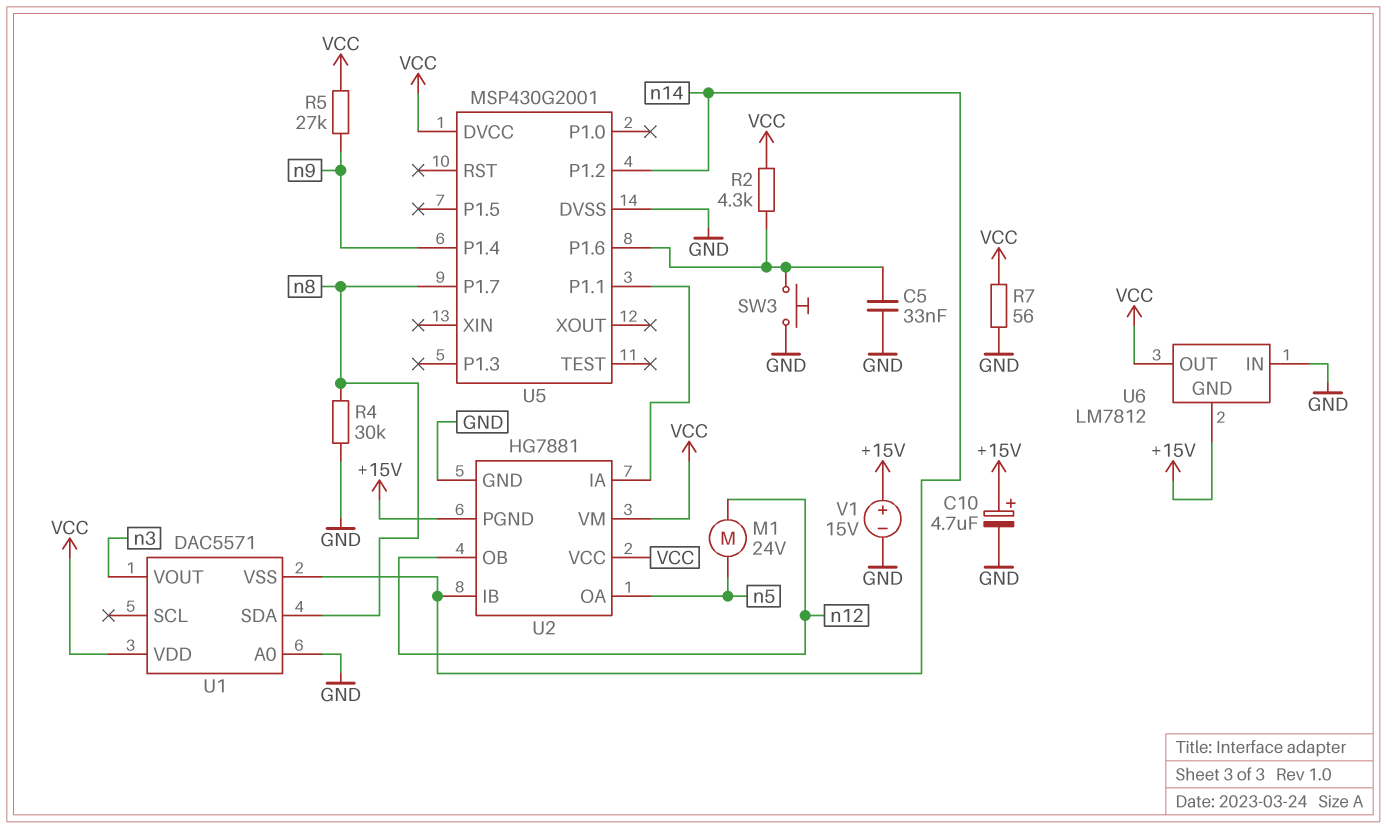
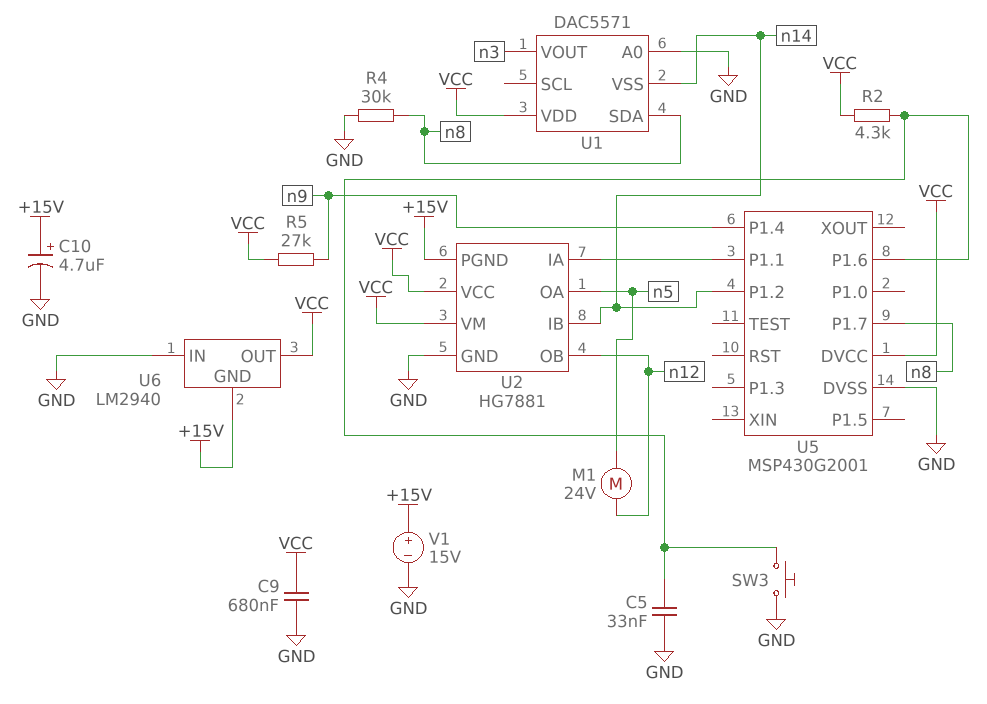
C9: none -> 680nF (GND, VCC)
R7: 56 (GND, VCC) -> none
U6: LM7812 -> LM2940

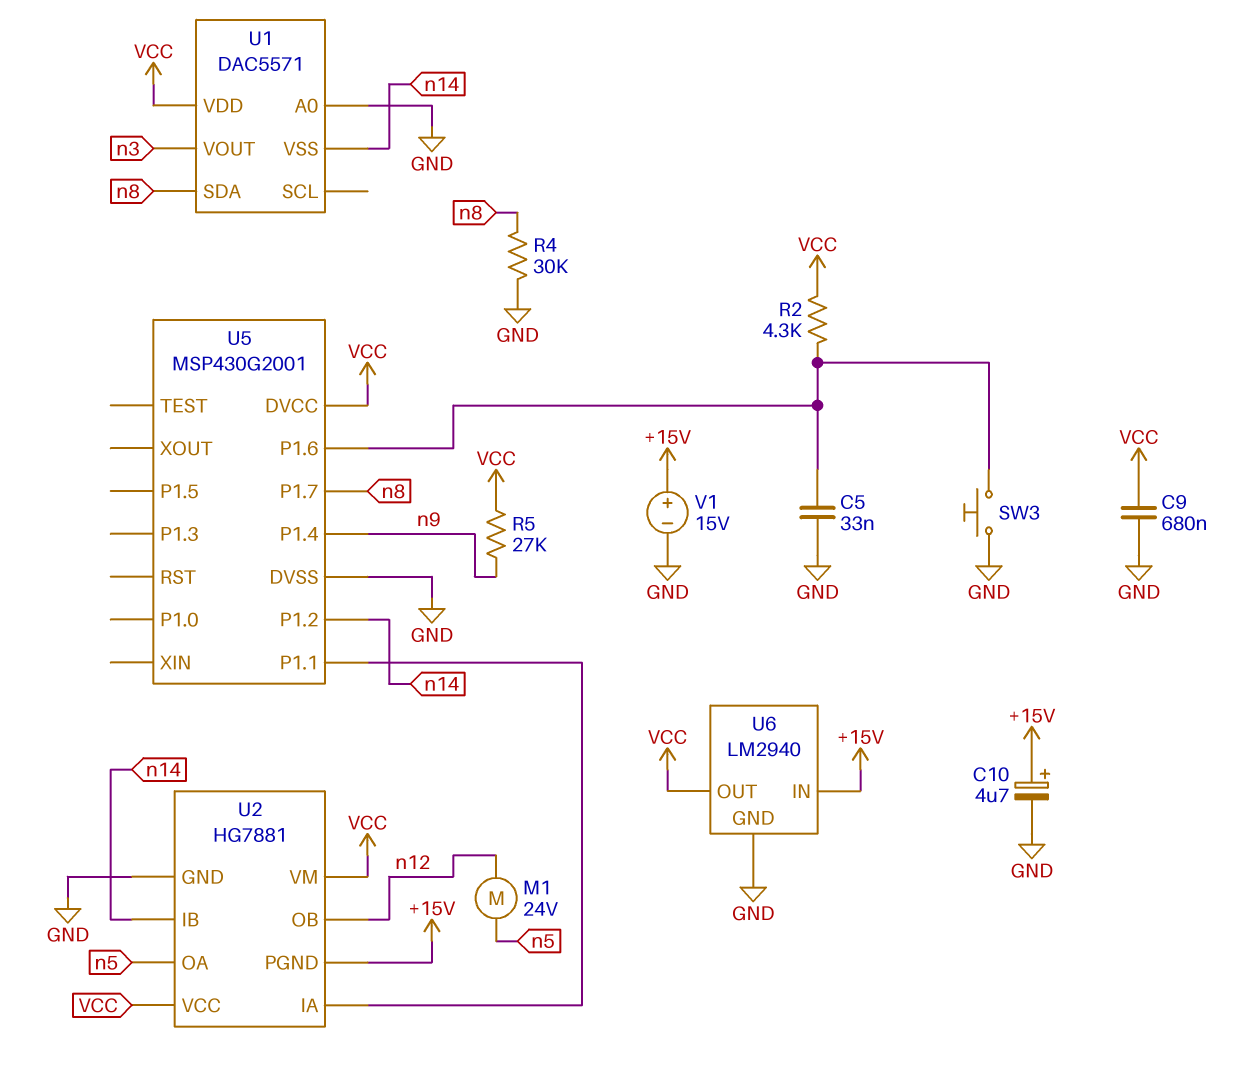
U6 pin GND: +15V -> GND
U6 pin IN: GND -> +15V

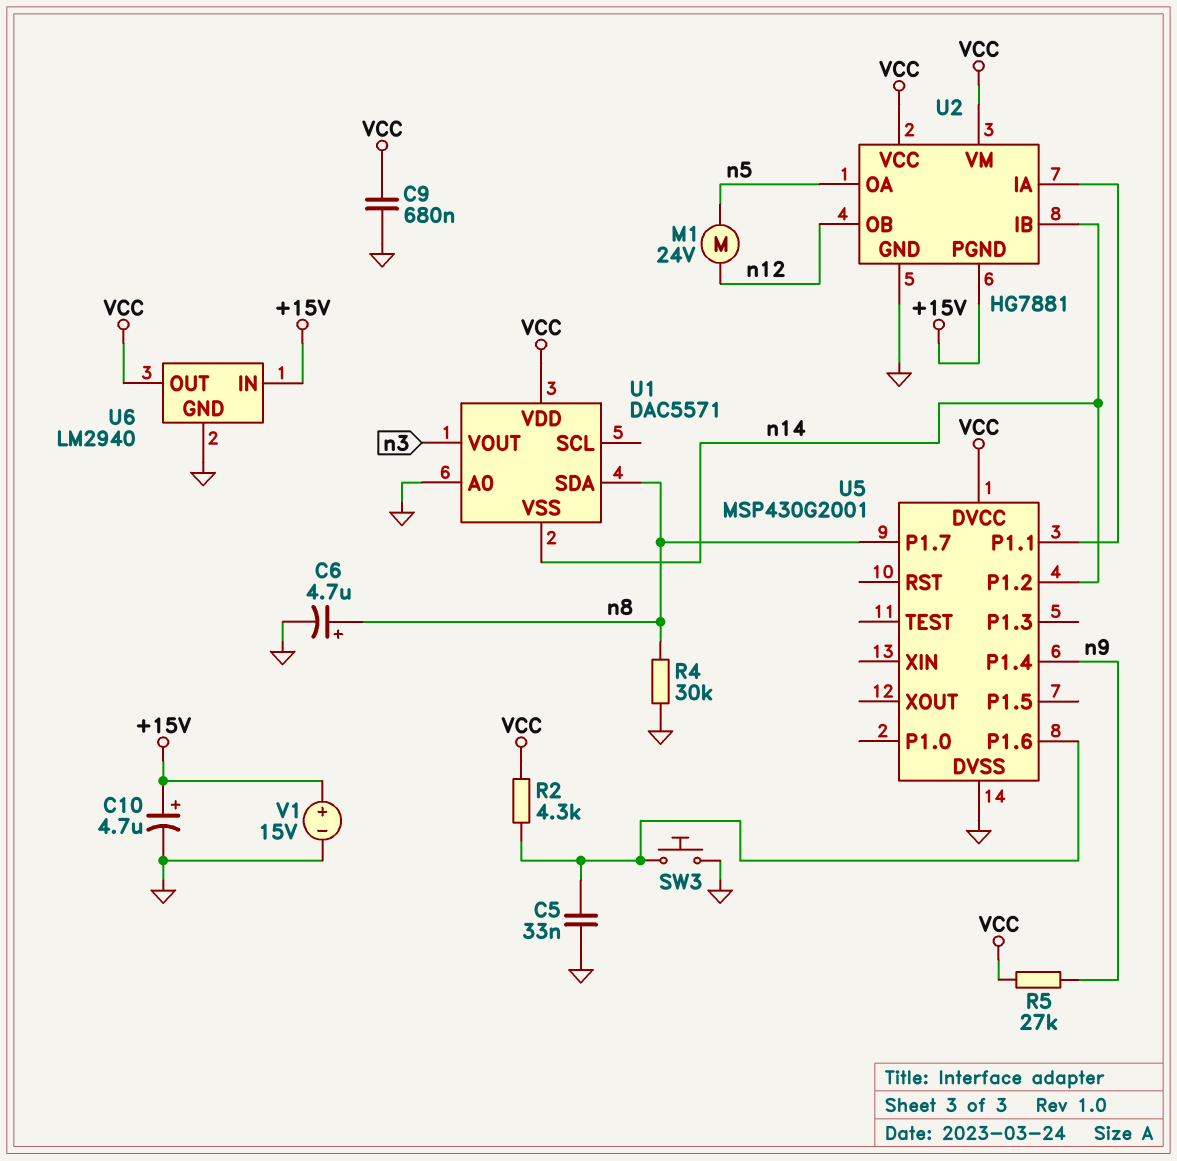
C6: none -> 4.7uF (plus n8, minus GND)

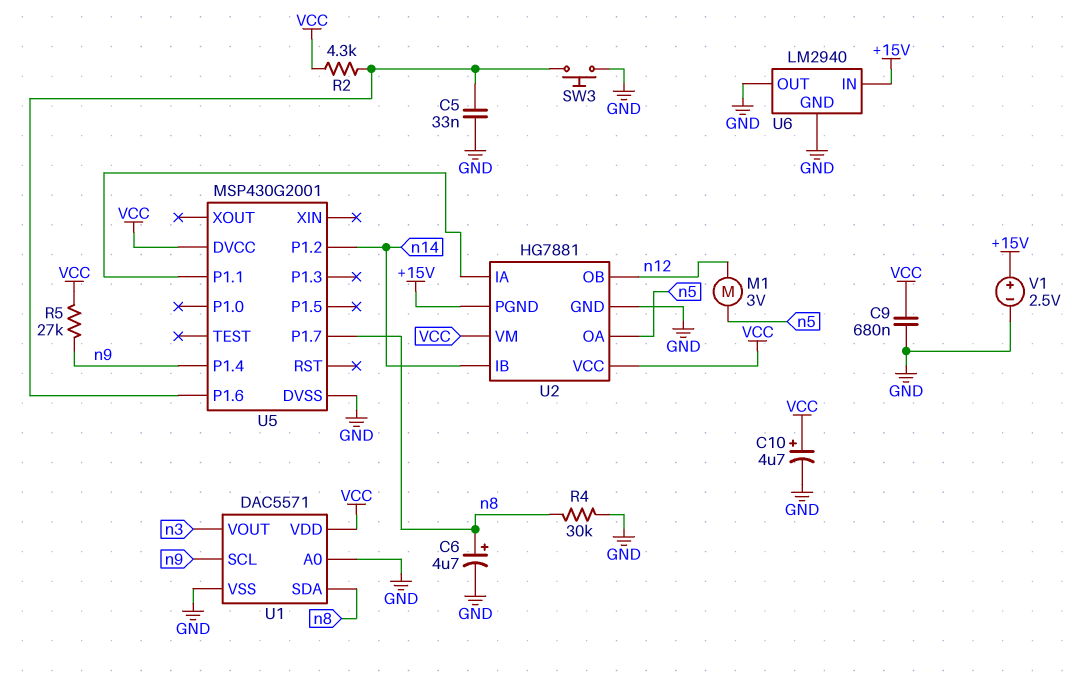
C10: 4.7uF (plus +15V, minus GND) -> 4.7uF (plus VCC, minus GND)
M1: motor 24V (n5, n12) -> motor 3V (n5, n12)
U1 pin SCL: none -> n9
U1 pin VSS: n14 -> GND
U6 pin OUT: VCC -> GND
V1: 15V (plus +15V, minus GND) -> 2.5V (plus +15V, minus GND)

